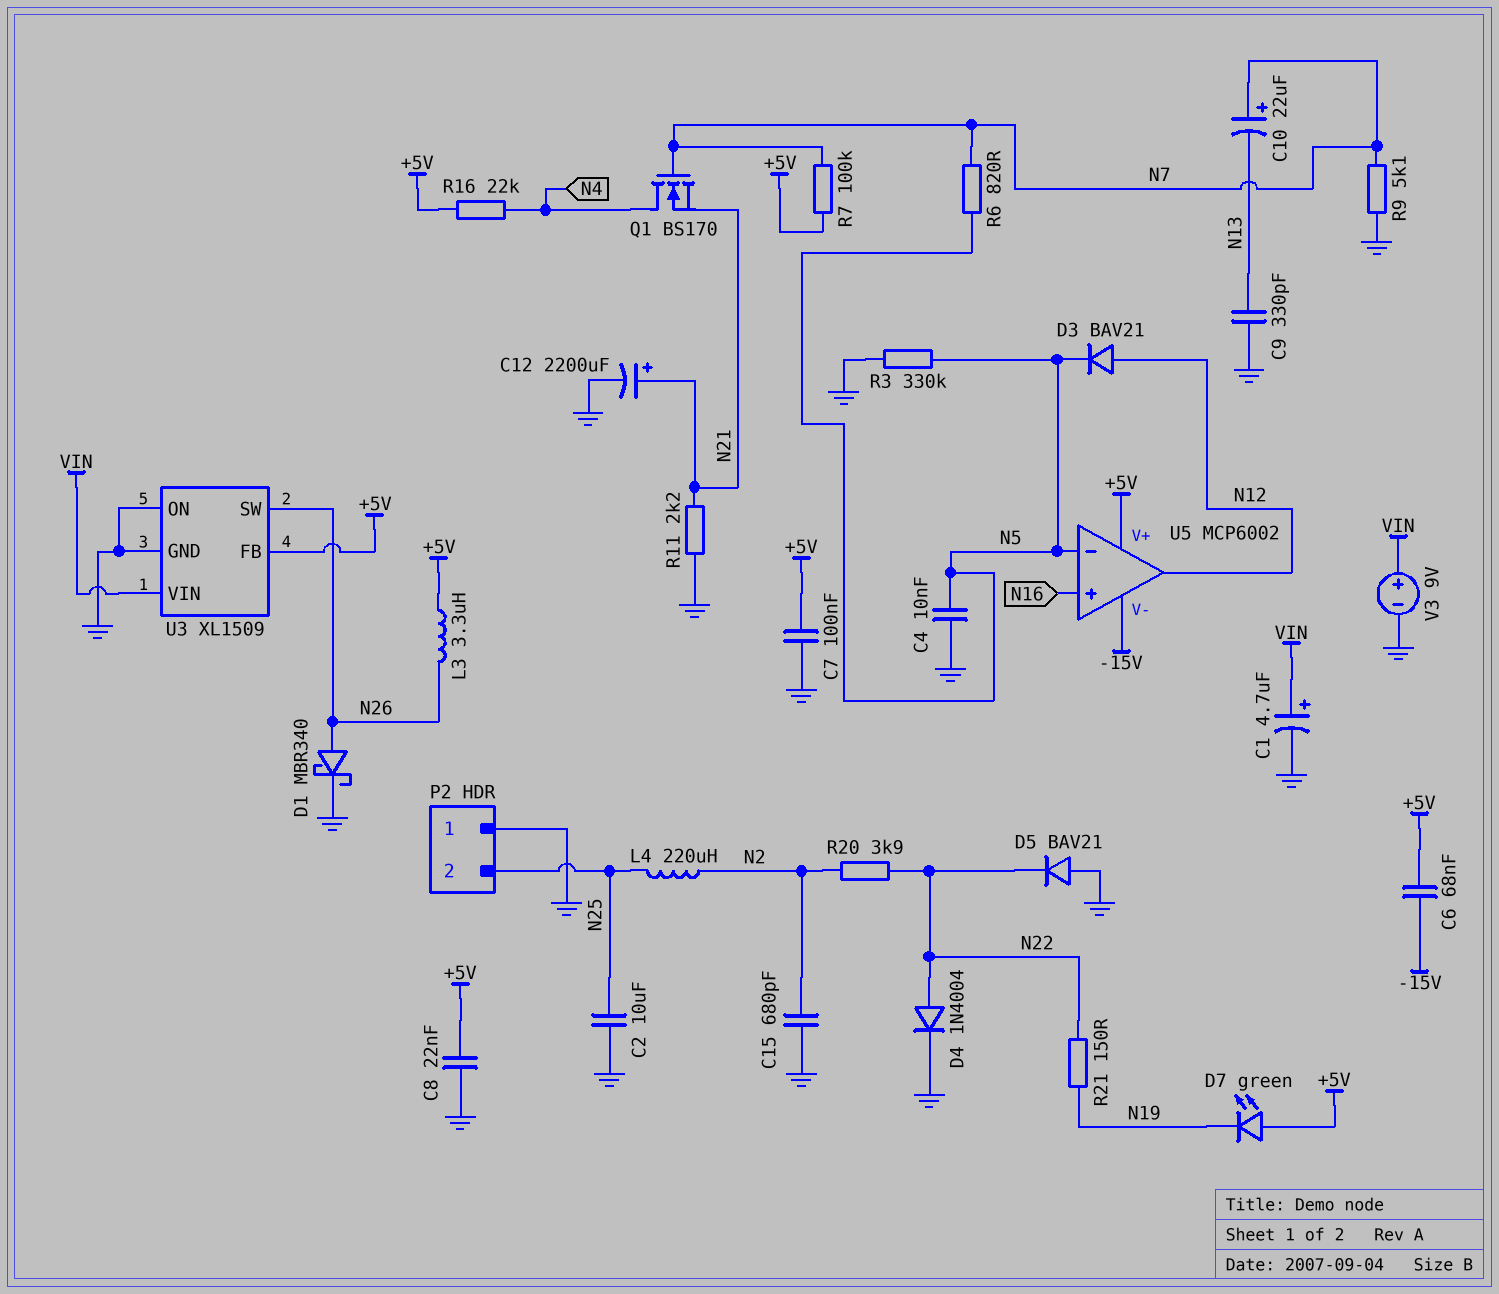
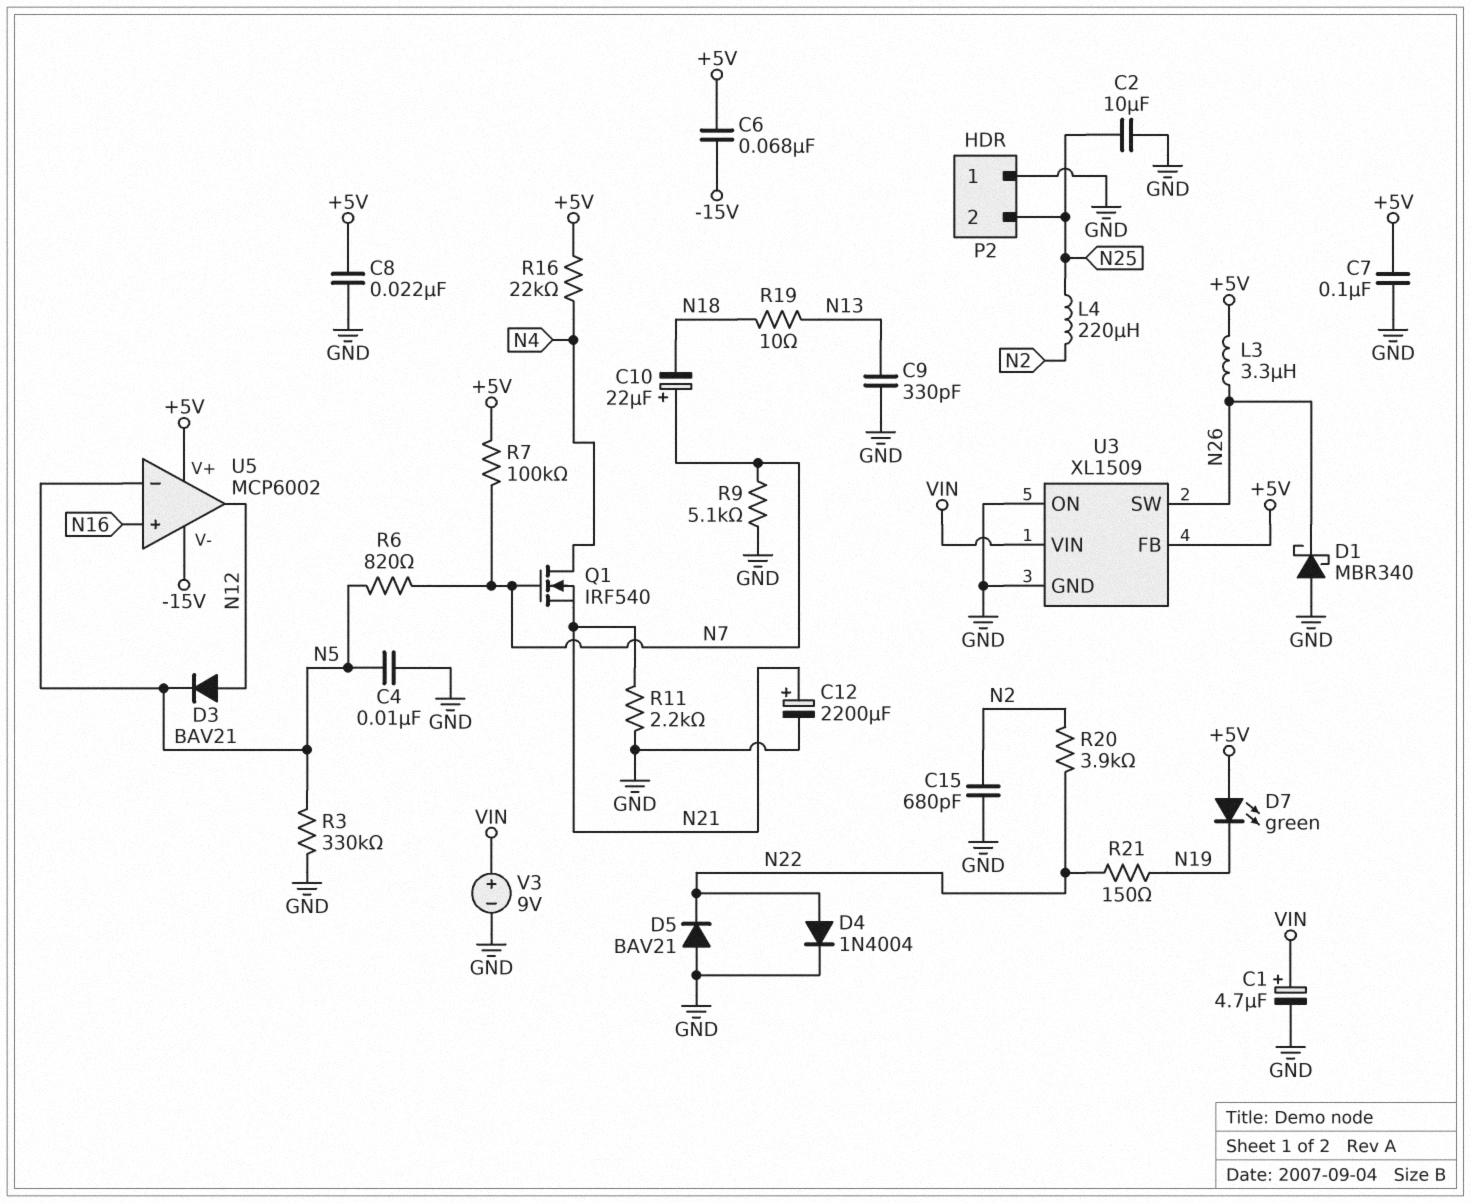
C10: 22uF (plus N7, minus N13) -> 22uF (plus N7, minus N18)
D1: schottky MBR340 (A N26, K GND) -> schottky MBR340 (A GND, K N26)
Q1: NMOS BS170 (G N7, D N4, S N21) -> NMOS IRF540 (G N7, D N4, S N21)
R19: none -> 10 (N13, N18)

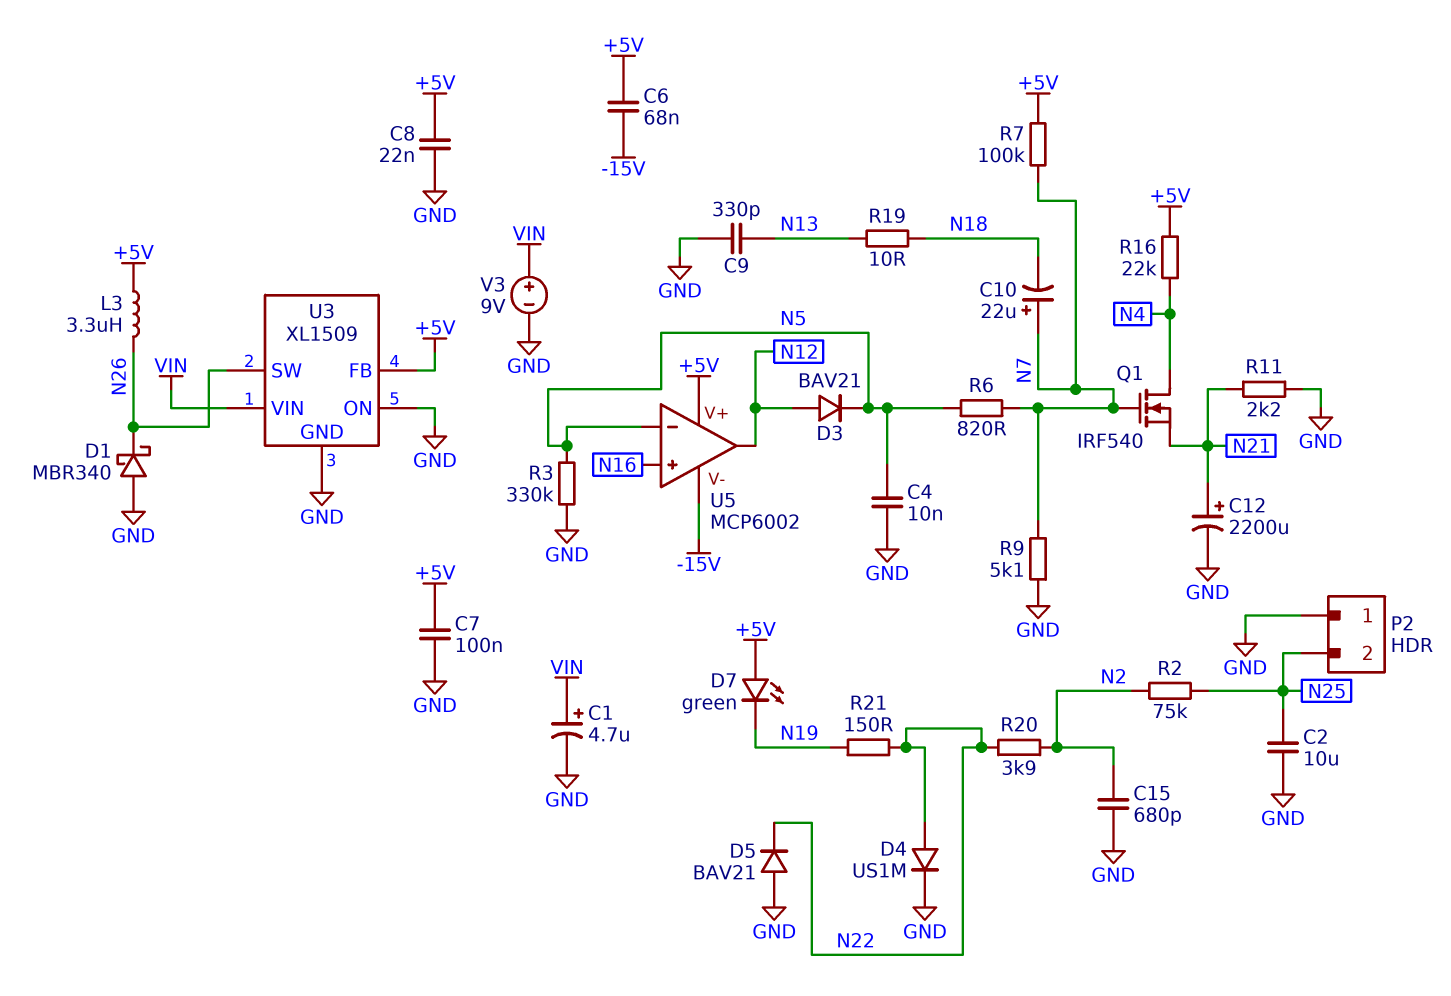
D4: diode 1N4004 (A N22, K GND) -> diode US1M (A N22, K GND)
L4: 220uH (N2, N25) -> none
R2: none -> 75k (N2, N25)

